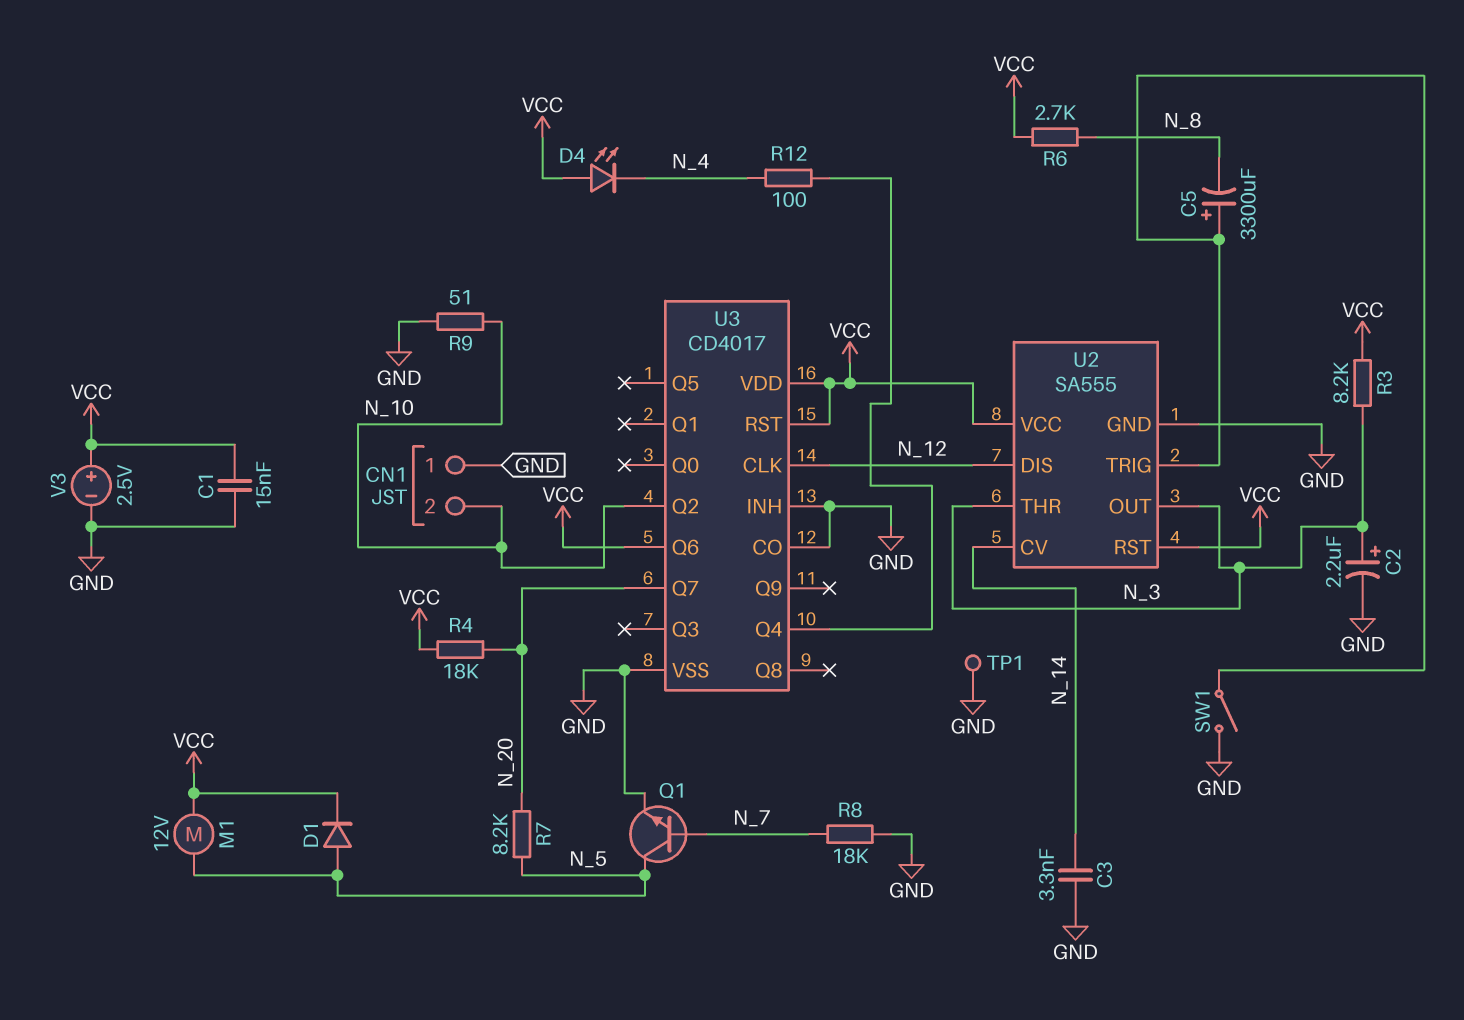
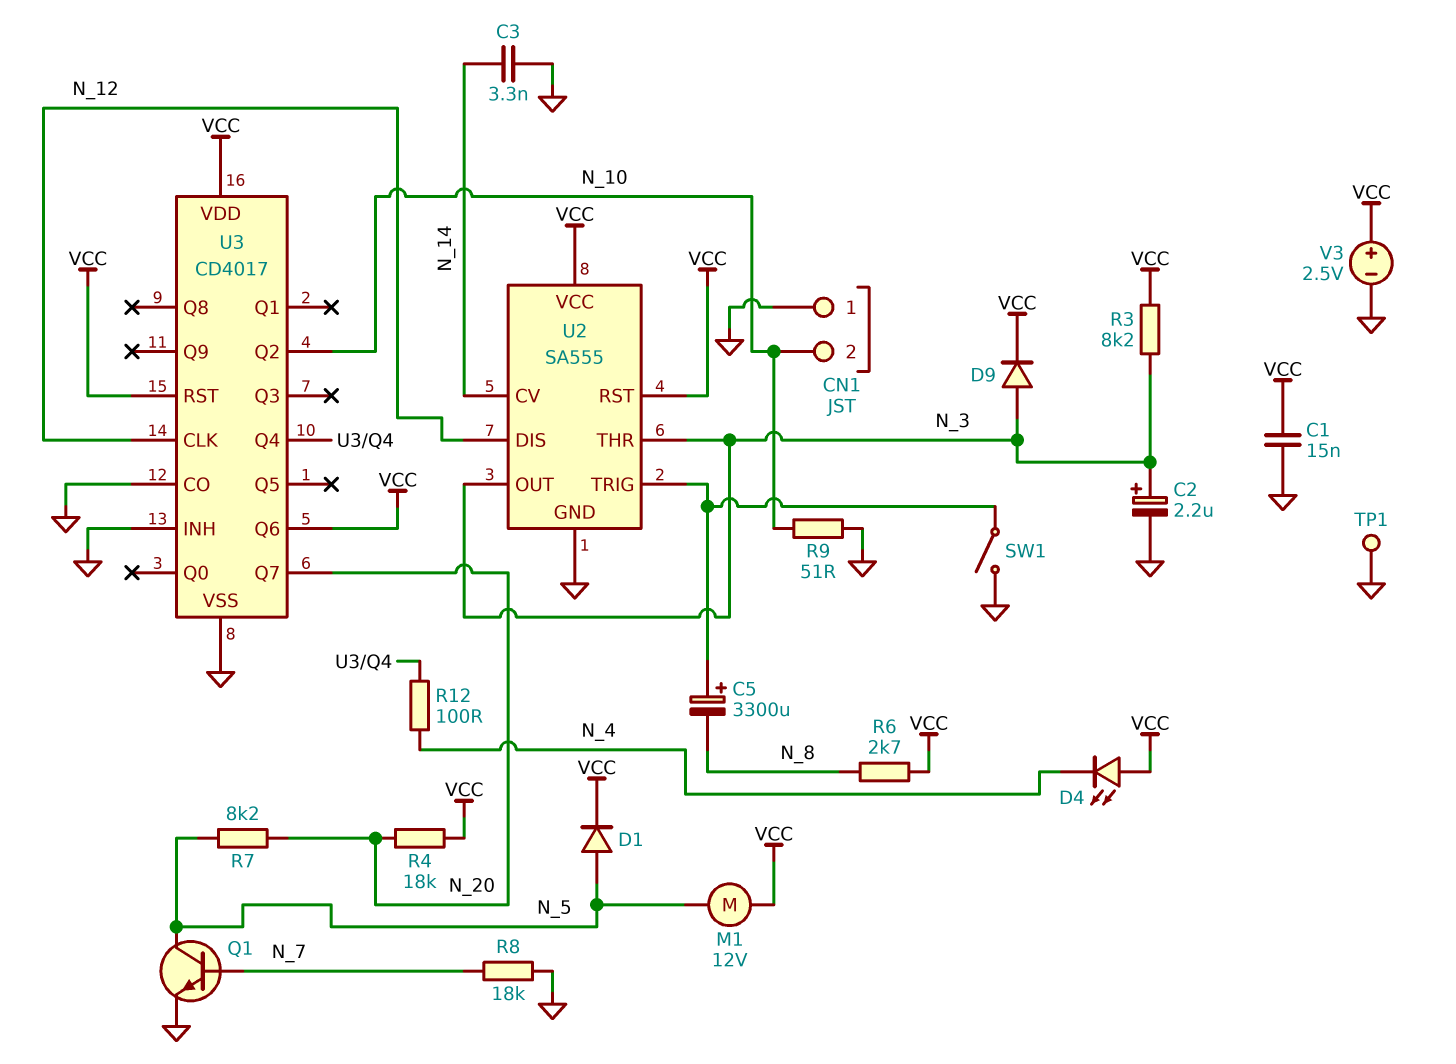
D9: none -> diode (A N_3, K VCC)

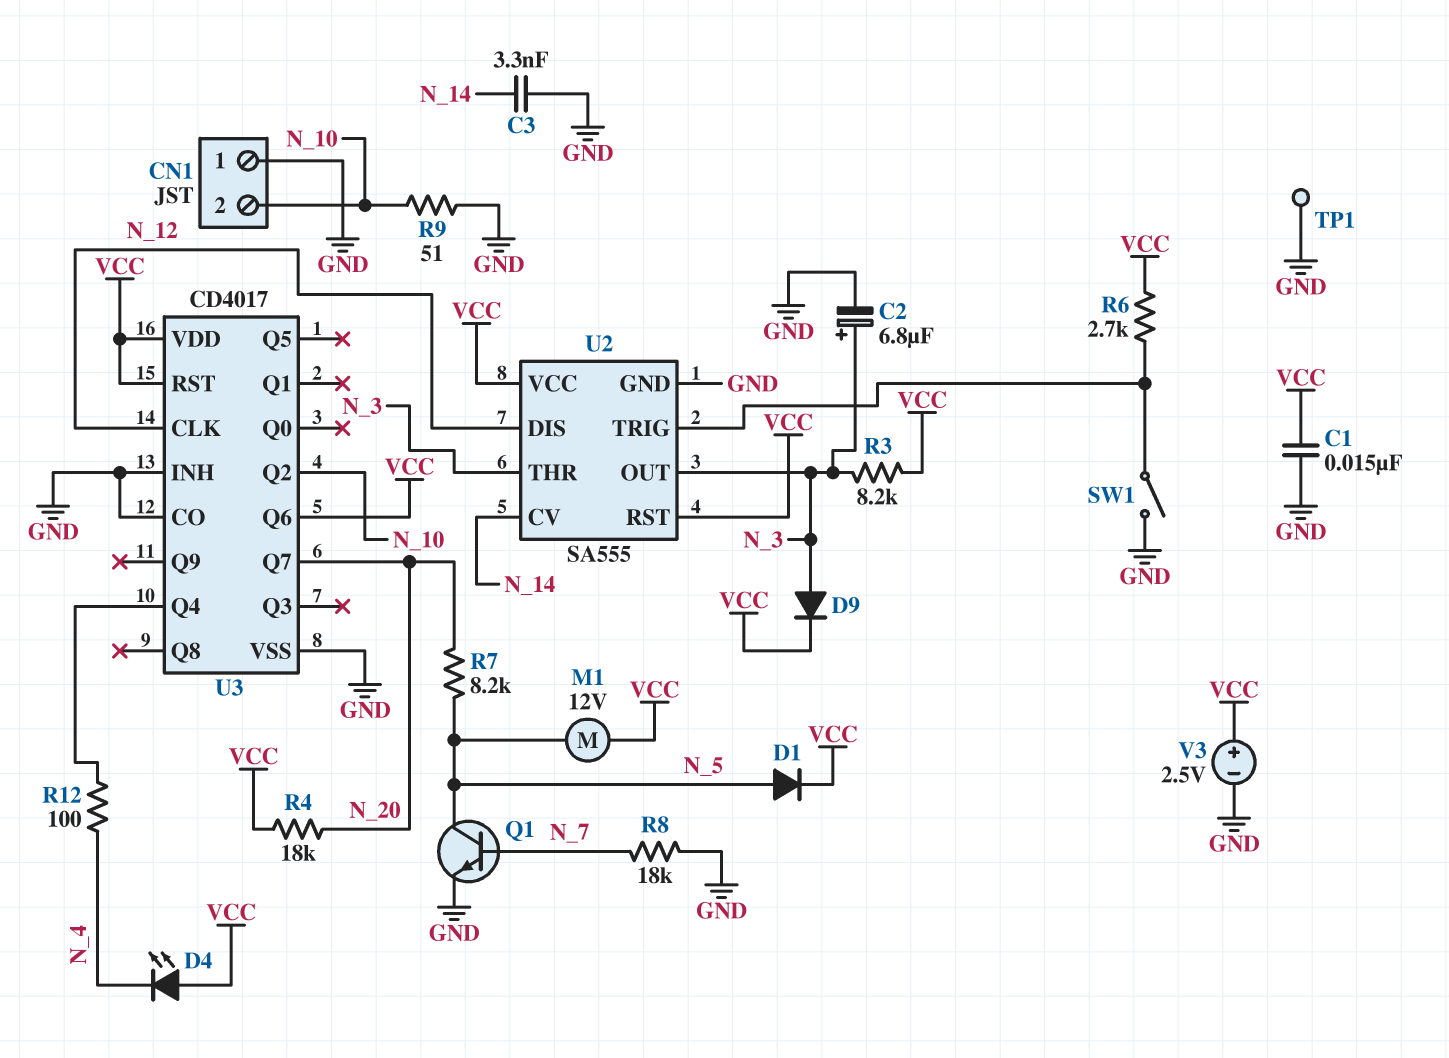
C2: 2.2uF (plus N_3, minus GND) -> 6.8uF (plus N_3, minus GND)
C5: 3300uF (plus U2/TRIG, minus N_8) -> none
R6: 2.7k (N_8, VCC) -> 2.7k (U2/TRIG, VCC)

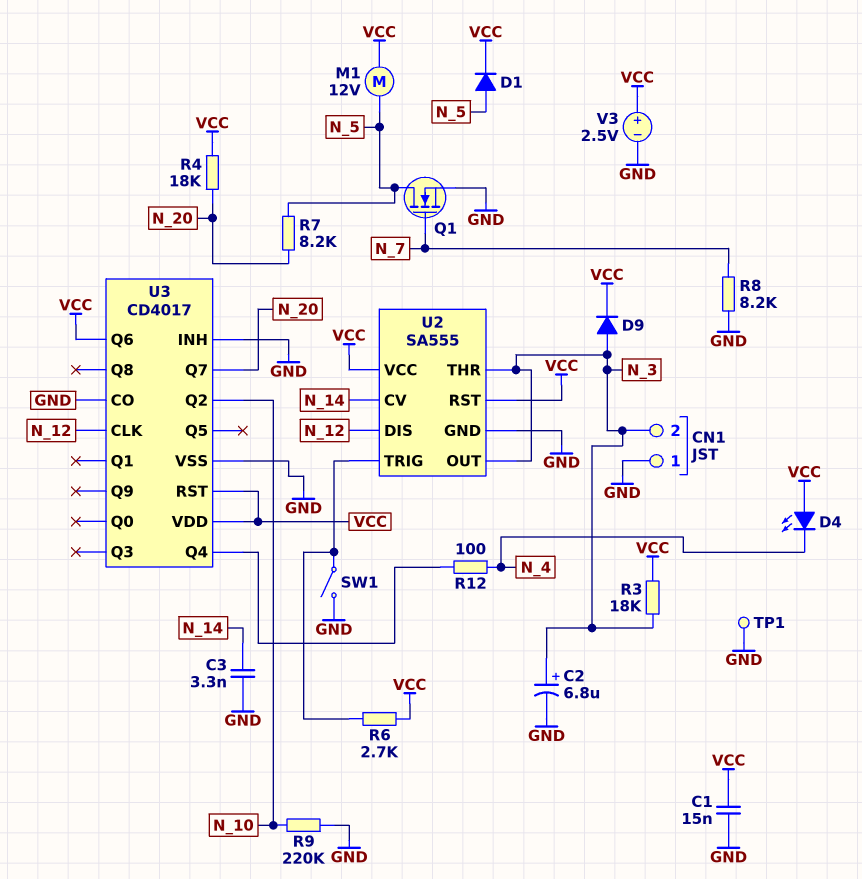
CN1 pin 2: N_10 -> N_3
Q1: NPN (B N_7, C N_5, E GND) -> NMOS (G N_7, D N_5, S GND)
R3: 8.2k (N_3, VCC) -> 18k (N_3, VCC)
R8: 18k (GND, N_7) -> 8.2k (GND, N_7)
R9: 51 (GND, N_10) -> 220k (GND, N_10)

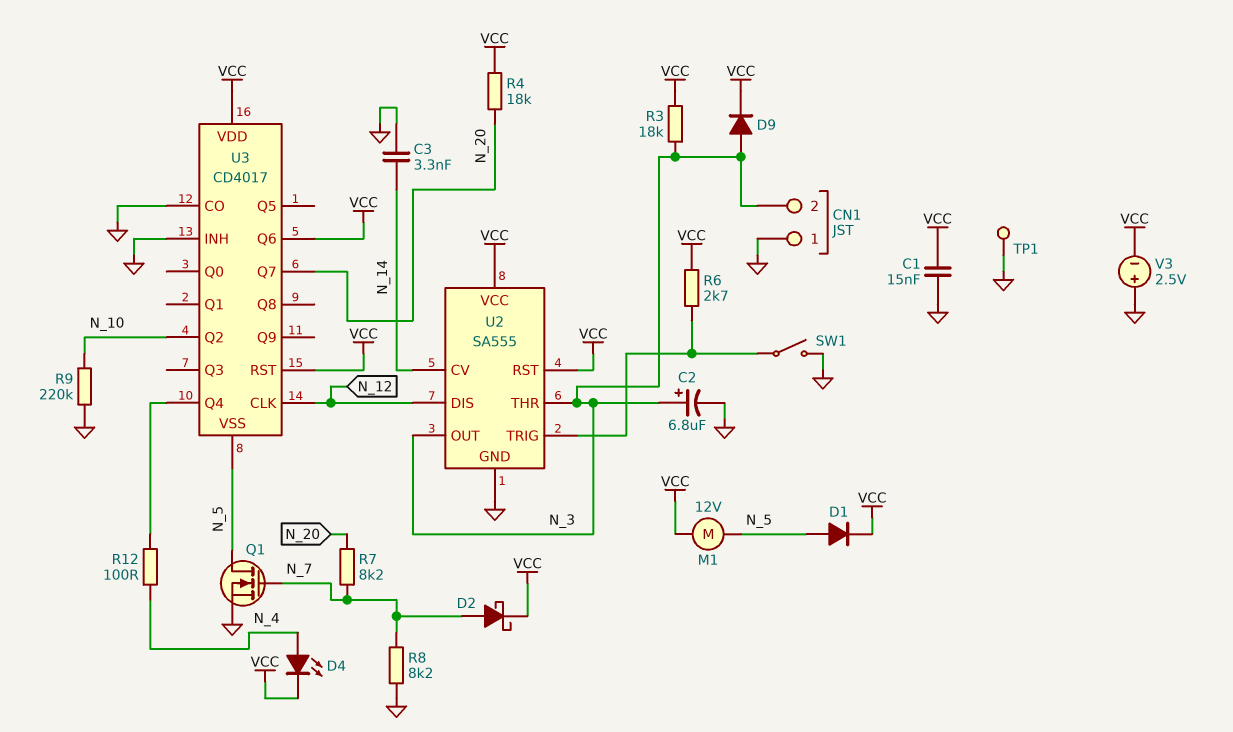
D2: none -> schottky (A N_7, K VCC)
D4: LED (A VCC, K N_4) -> LED (A N_4, K VCC)
R7: 8.2k (N_5, N_20) -> 8.2k (N_7, N_20)
U3 pin VSS: GND -> N_5
V3: 2.5V (plus VCC, minus GND) -> 2.5V (plus GND, minus VCC)

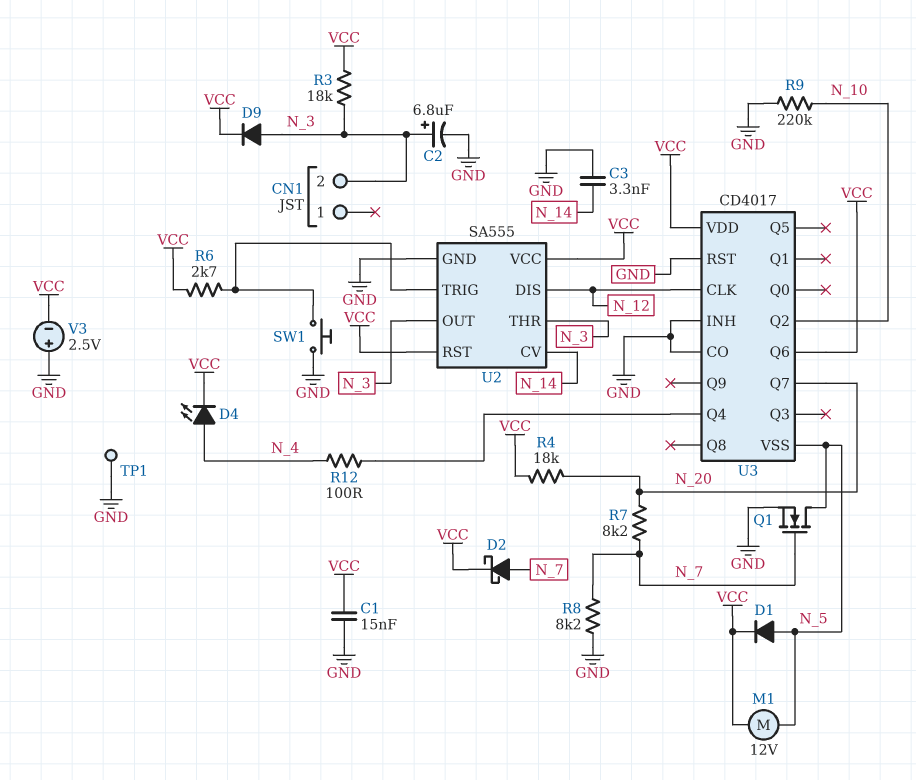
CN1 pin 1: GND -> none
SW1: switch (GND, U2/TRIG) -> button (GND, U2/TRIG)
U3 pin RST: VCC -> GND

